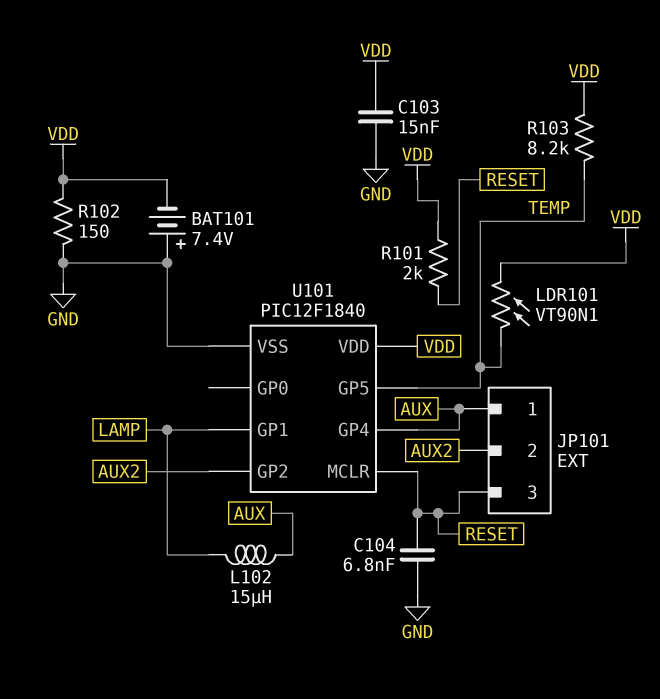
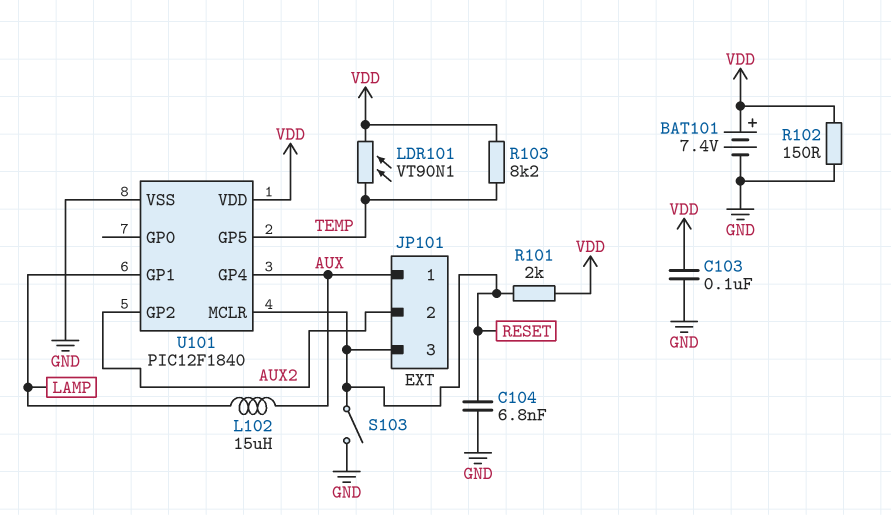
BAT101: 7.4V (plus GND, minus VDD) -> 7.4V (plus VDD, minus GND)
C103: 15nF (GND, VDD) -> 100nF (GND, VDD)
S103: none -> switch (GND, RESET)

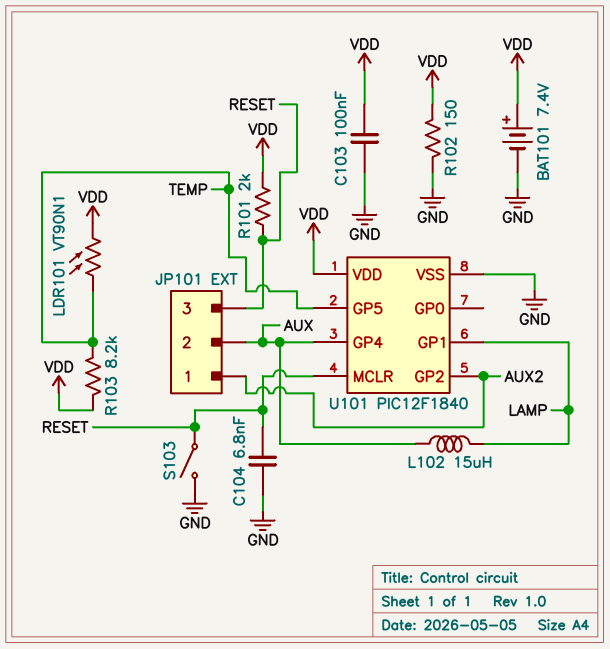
JP101 pin 1: AUX -> AUX2
JP101 pin 2: AUX2 -> AUX

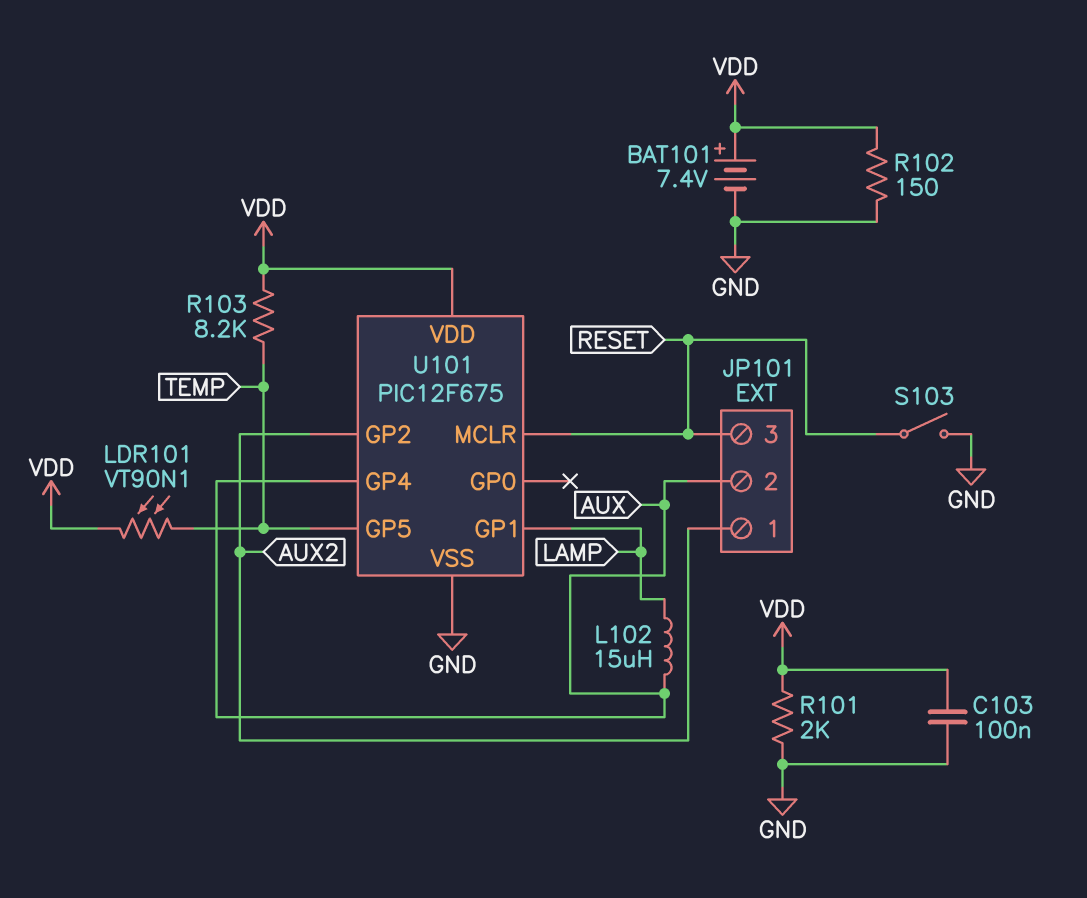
C104: 6.8nF (GND, RESET) -> none
R101: 2k (RESET, VDD) -> 2k (GND, VDD)
U101: PIC12F1840 -> PIC12F675

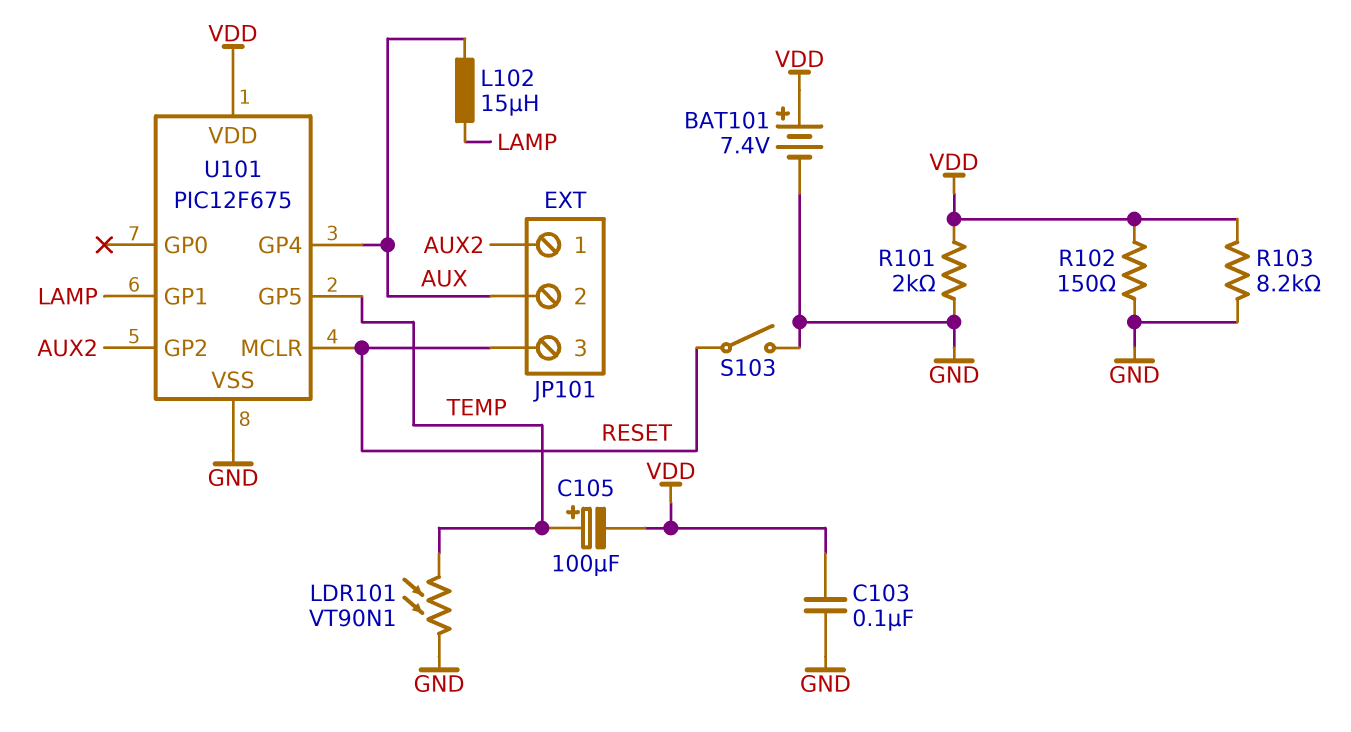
C105: none -> 100uF (plus TEMP, minus VDD)
LDR101: VT90N1 (TEMP, VDD) -> VT90N1 (GND, TEMP)
R103: 8.2k (TEMP, VDD) -> 8.2k (GND, VDD)

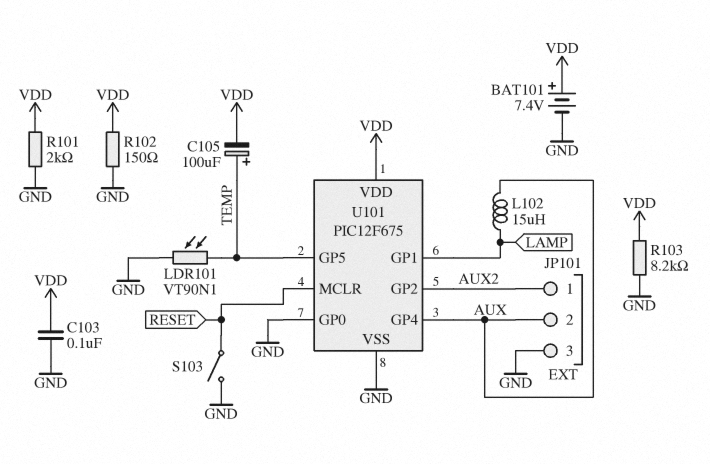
JP101 pin 3: RESET -> GND
U101 pin GP0: none -> GND

